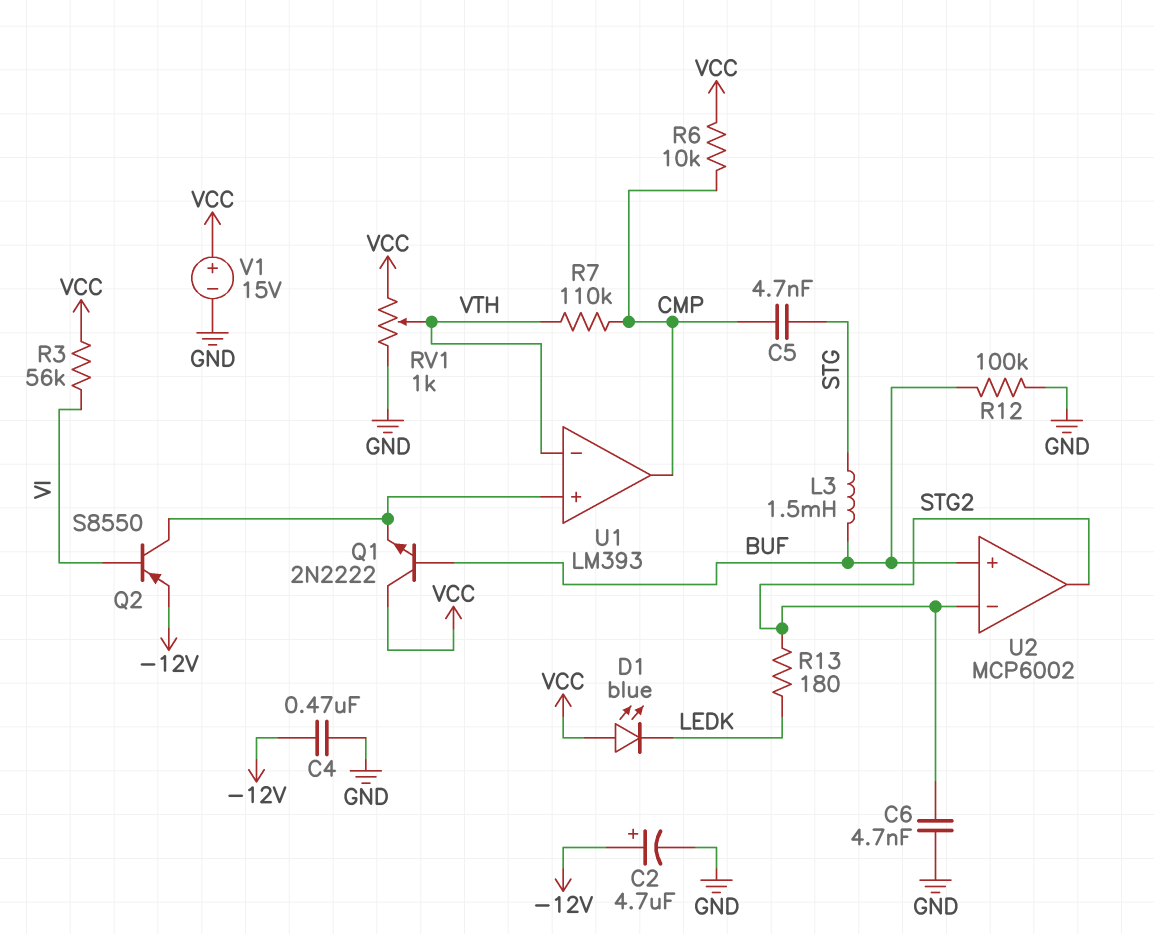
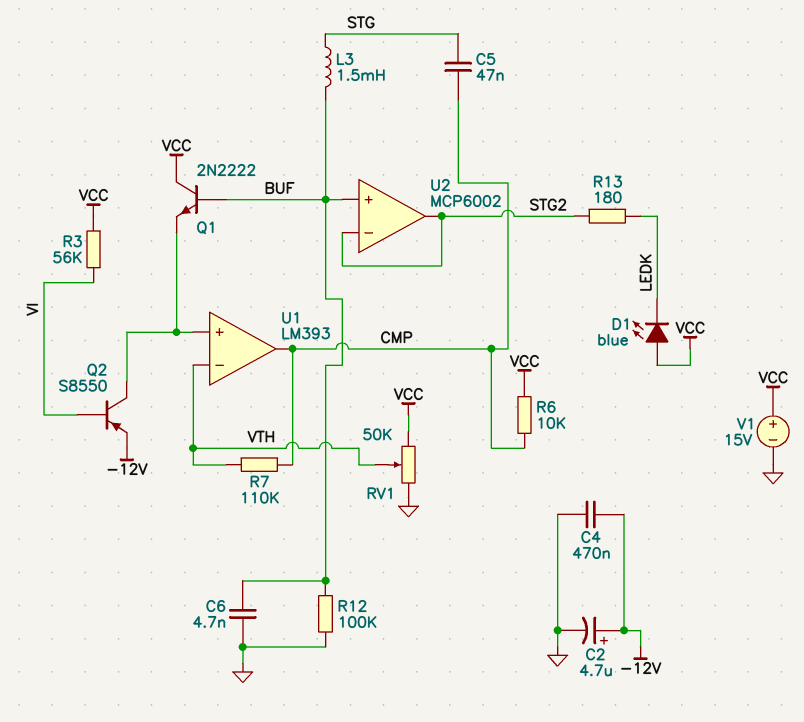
C5: 4.7nF (CMP, STG) -> 47nF (CMP, STG)
C6: 4.7nF (GND, STG2) -> 4.7nF (BUF, GND)
RV1: 1k (GND, VCC, wiper VTH) -> 50k (GND, VCC, wiper VTH)

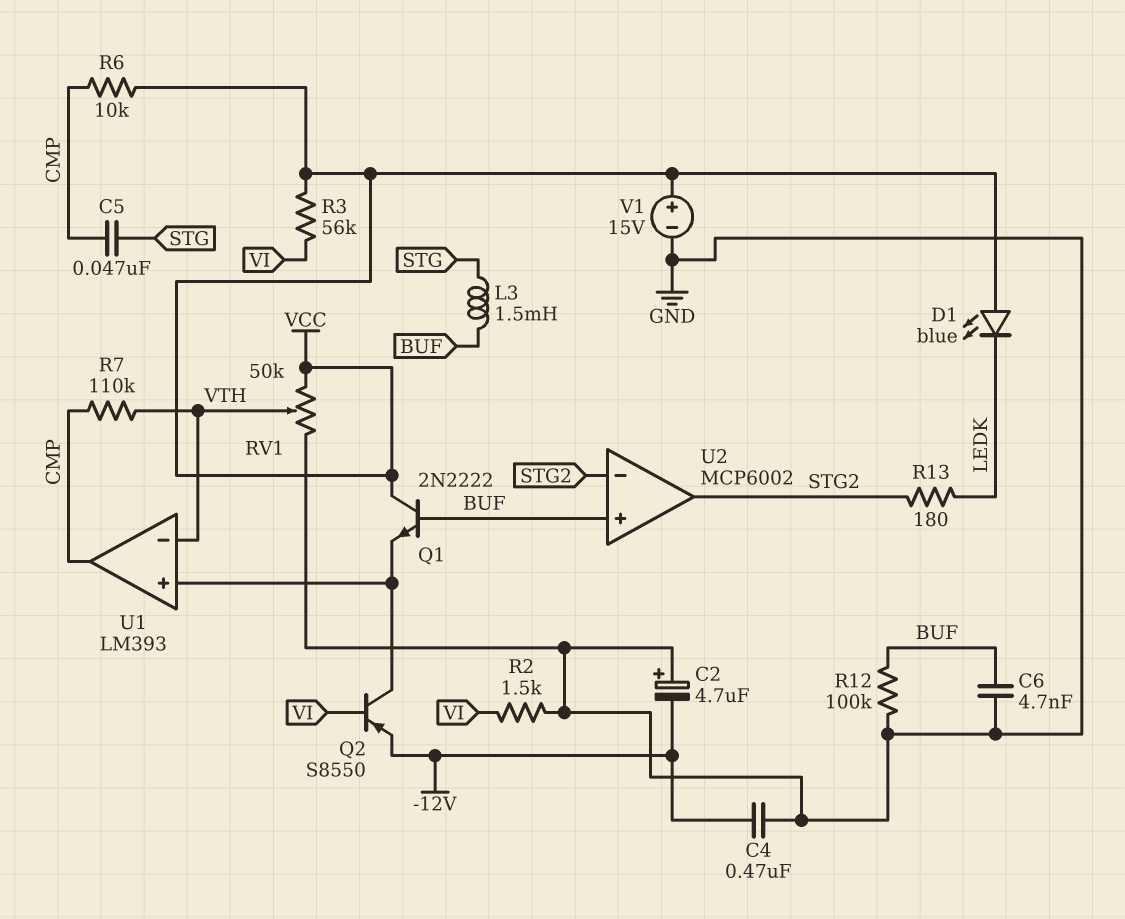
C2: 4.7uF (plus -12V, minus GND) -> 4.7uF (plus GND, minus -12V)
R2: none -> 1.5k (GND, VI)

